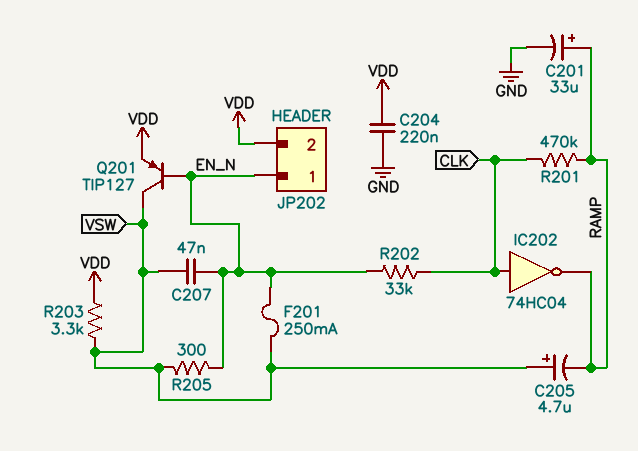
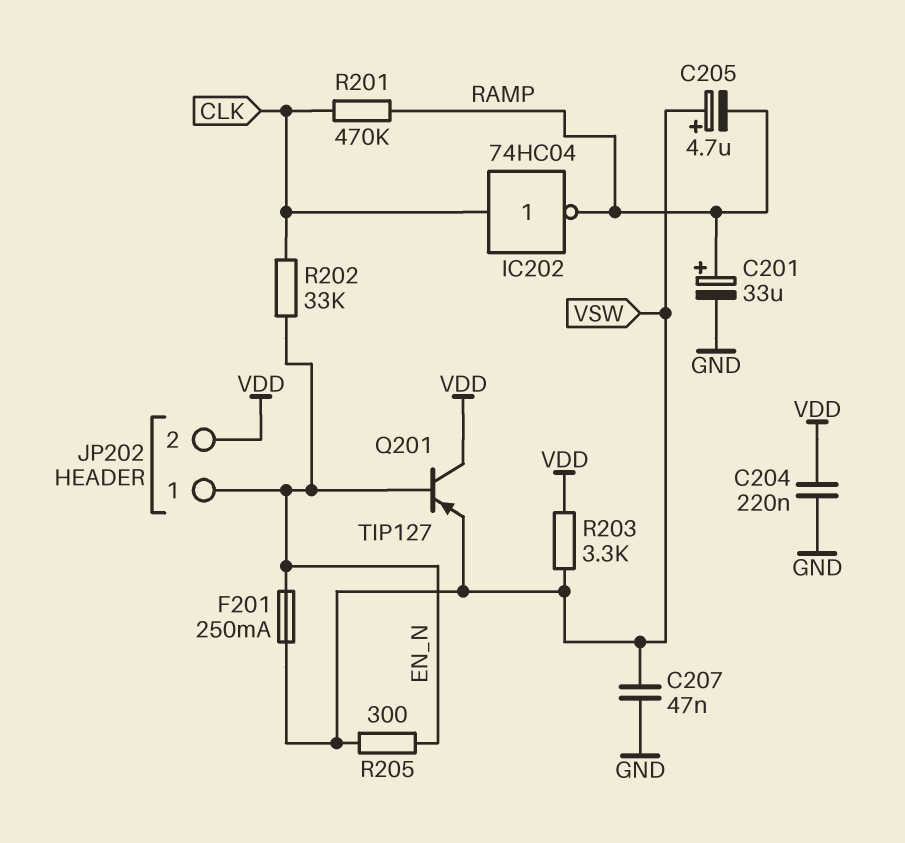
C207: 47nF (EN_N, VSW) -> 47nF (GND, VSW)
Q201: PNP TIP127 (B EN_N, C VSW, E VDD) -> PNP TIP127 (B EN_N, C VDD, E VSW)

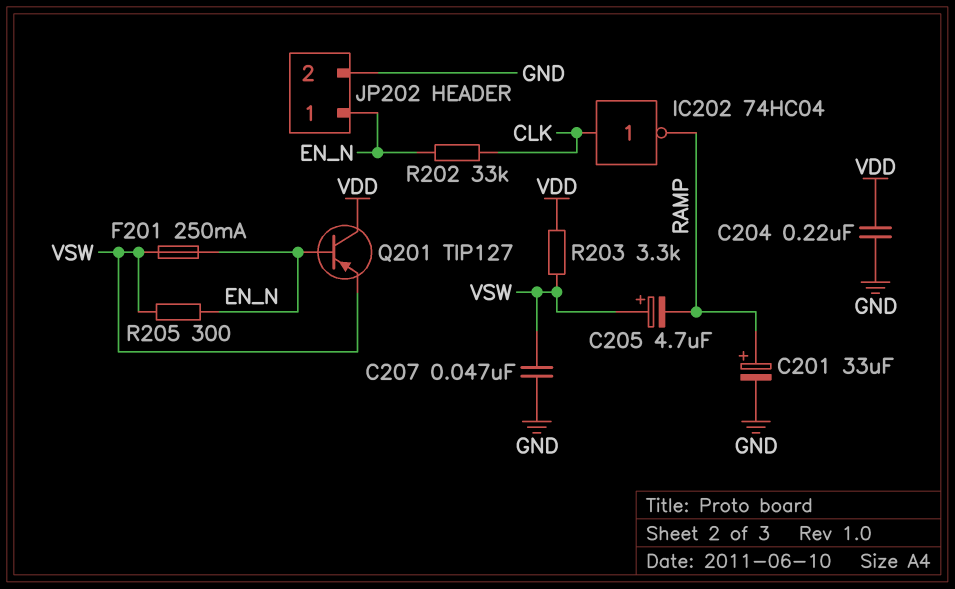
JP202 pin 2: VDD -> GND
R201: 470k (CLK, RAMP) -> none

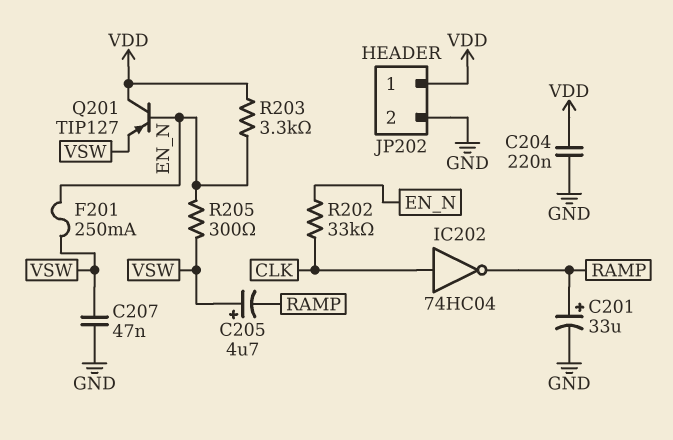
JP202 pin 1: EN_N -> VDD
R203: 3.3k (VDD, VSW) -> 3.3k (EN_N, VDD)

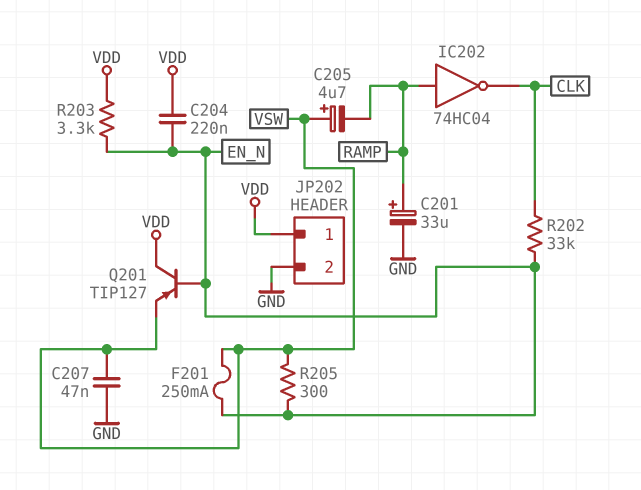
C204: 220nF (GND, VDD) -> 220nF (EN_N, VDD)
IC202: NOT 74HC04 (in CLK, out RAMP) -> NOT 74HC04 (in RAMP, out CLK)

